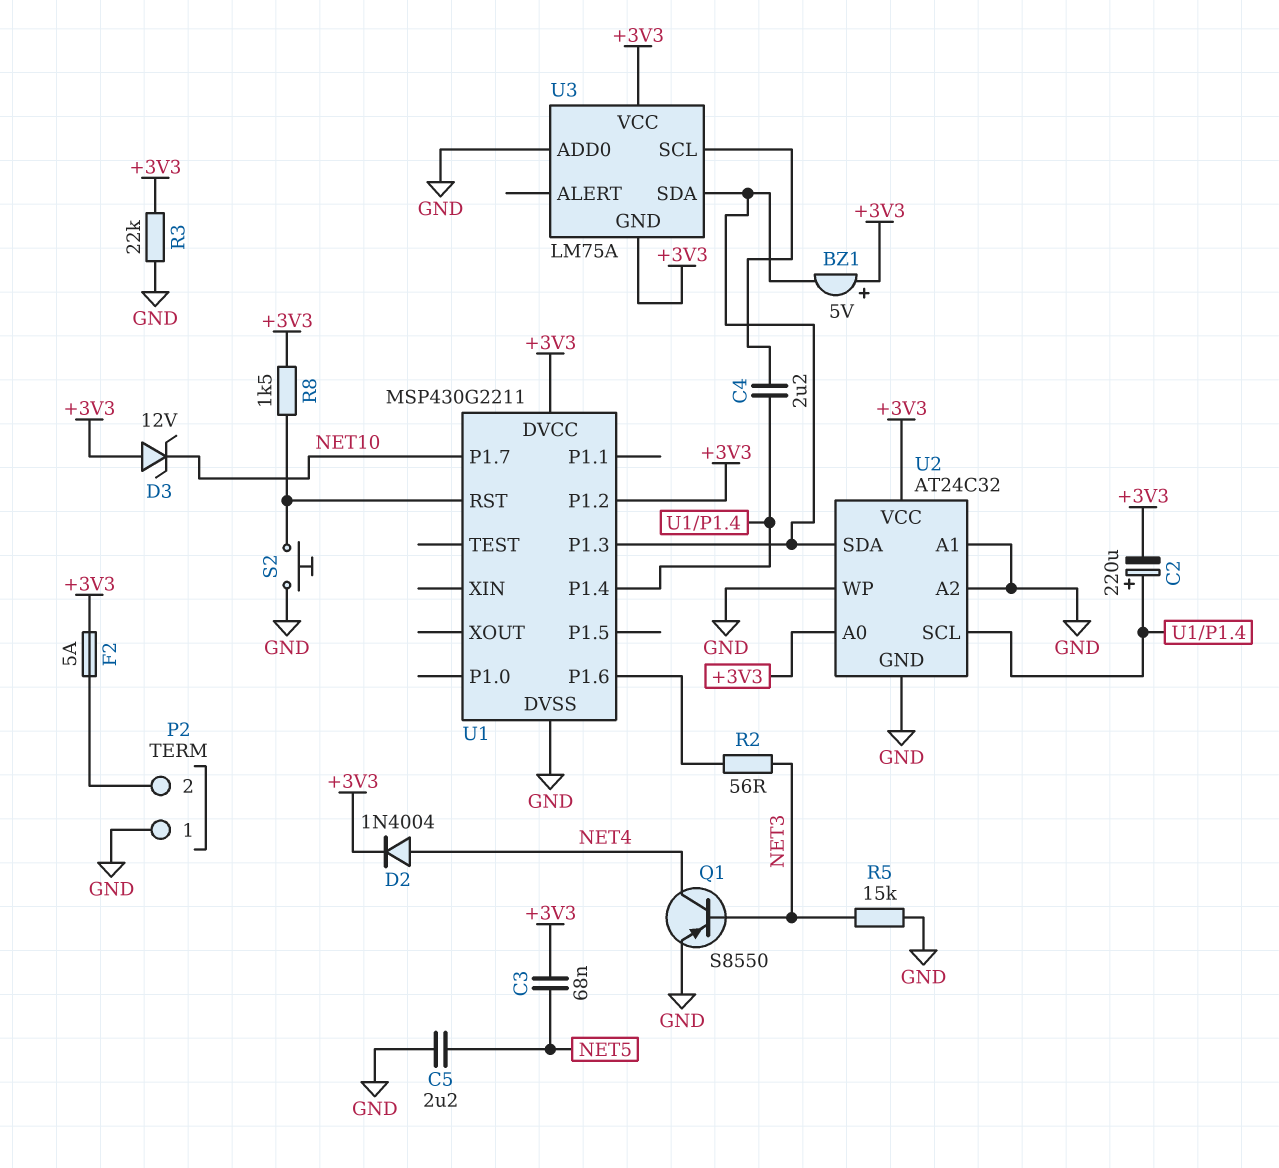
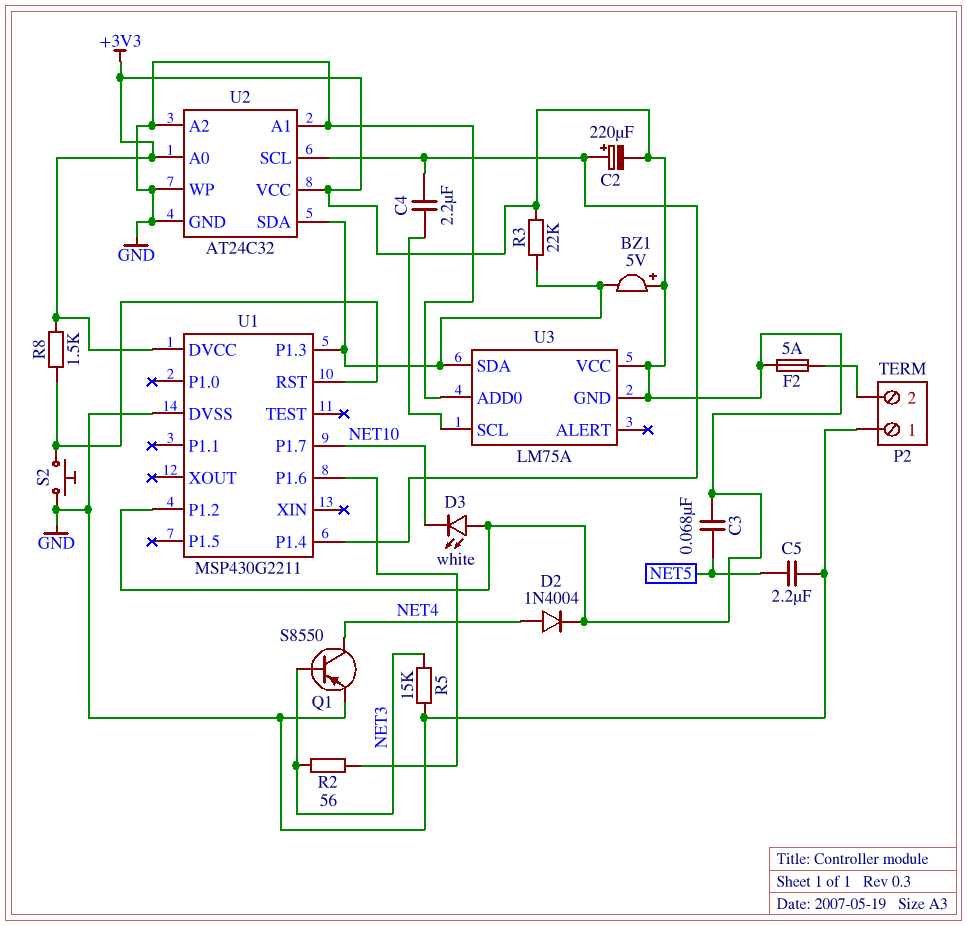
D3: zener 12V (A +3V3, K NET10) -> LED white (A +3V3, K NET10)
R3: 22k (+3V3, GND) -> 22k (+3V3, U1/P1.3)

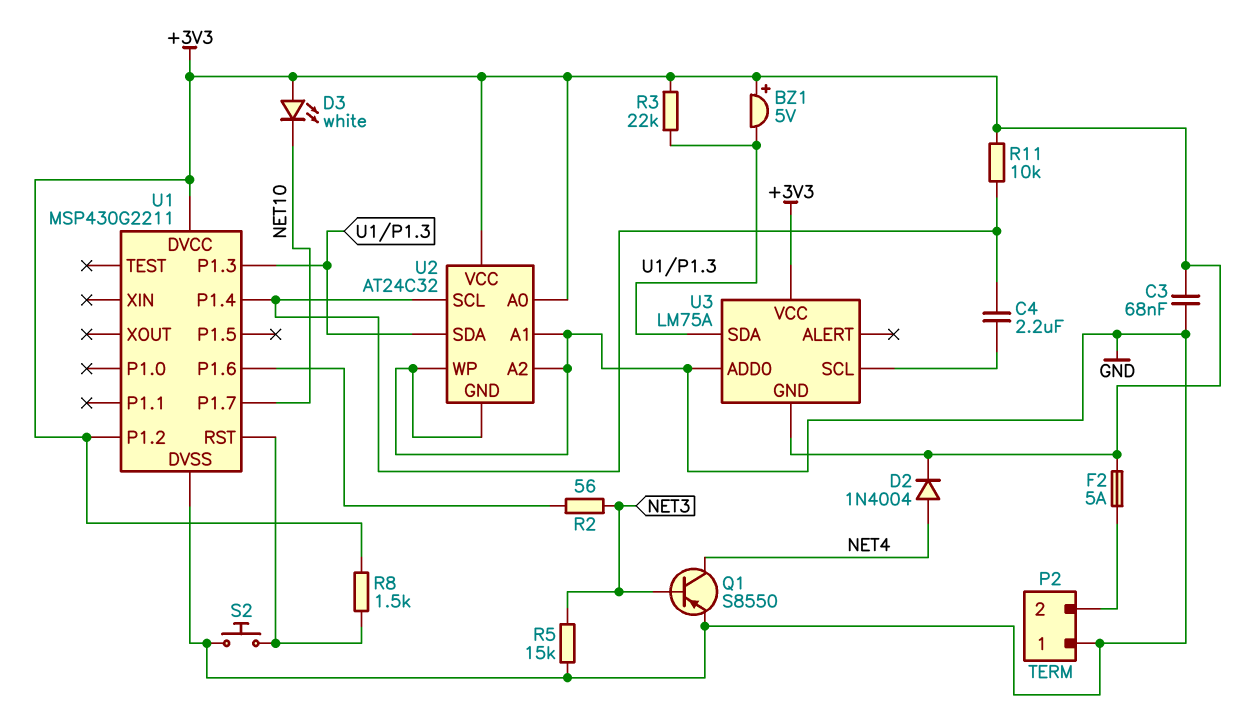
C2: 220uF (plus U1/P1.4, minus +3V3) -> none
C3: 68nF (+3V3, NET5) -> 68nF (+3V3, GND)
C5: 2.2uF (GND, NET5) -> none
R11: none -> 10k (+3V3, U1/P1.4)

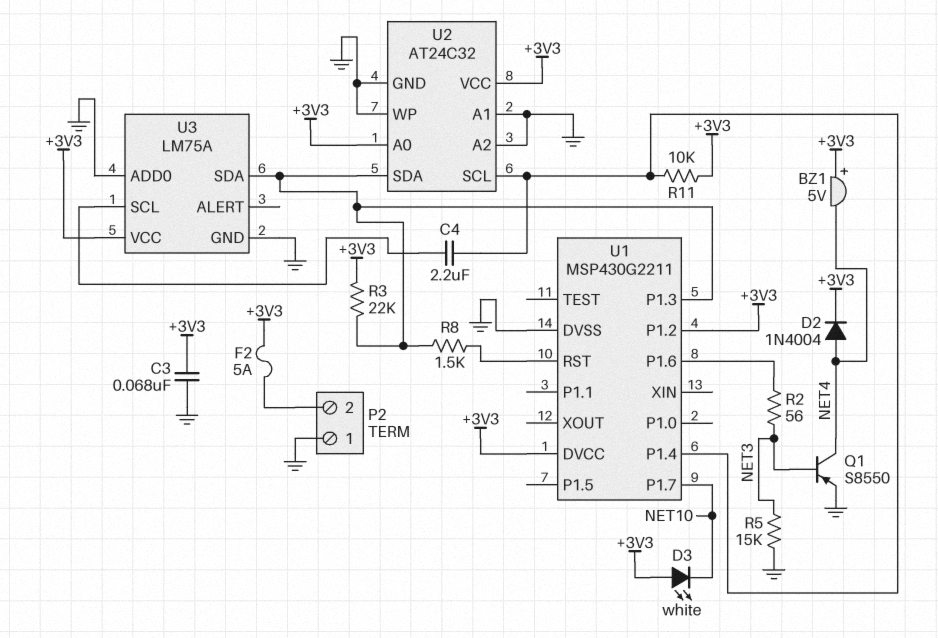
BZ1: buzzer 5V (plus +3V3, minus U1/P1.3) -> buzzer 5V (plus +3V3, minus NET4)
R8: 1.5k (+3V3, U1/RST) -> 1.5k (U1/P1.3, U1/RST)
S2: button (GND, U1/RST) -> none
U3 pin GND: +3V3 -> GND

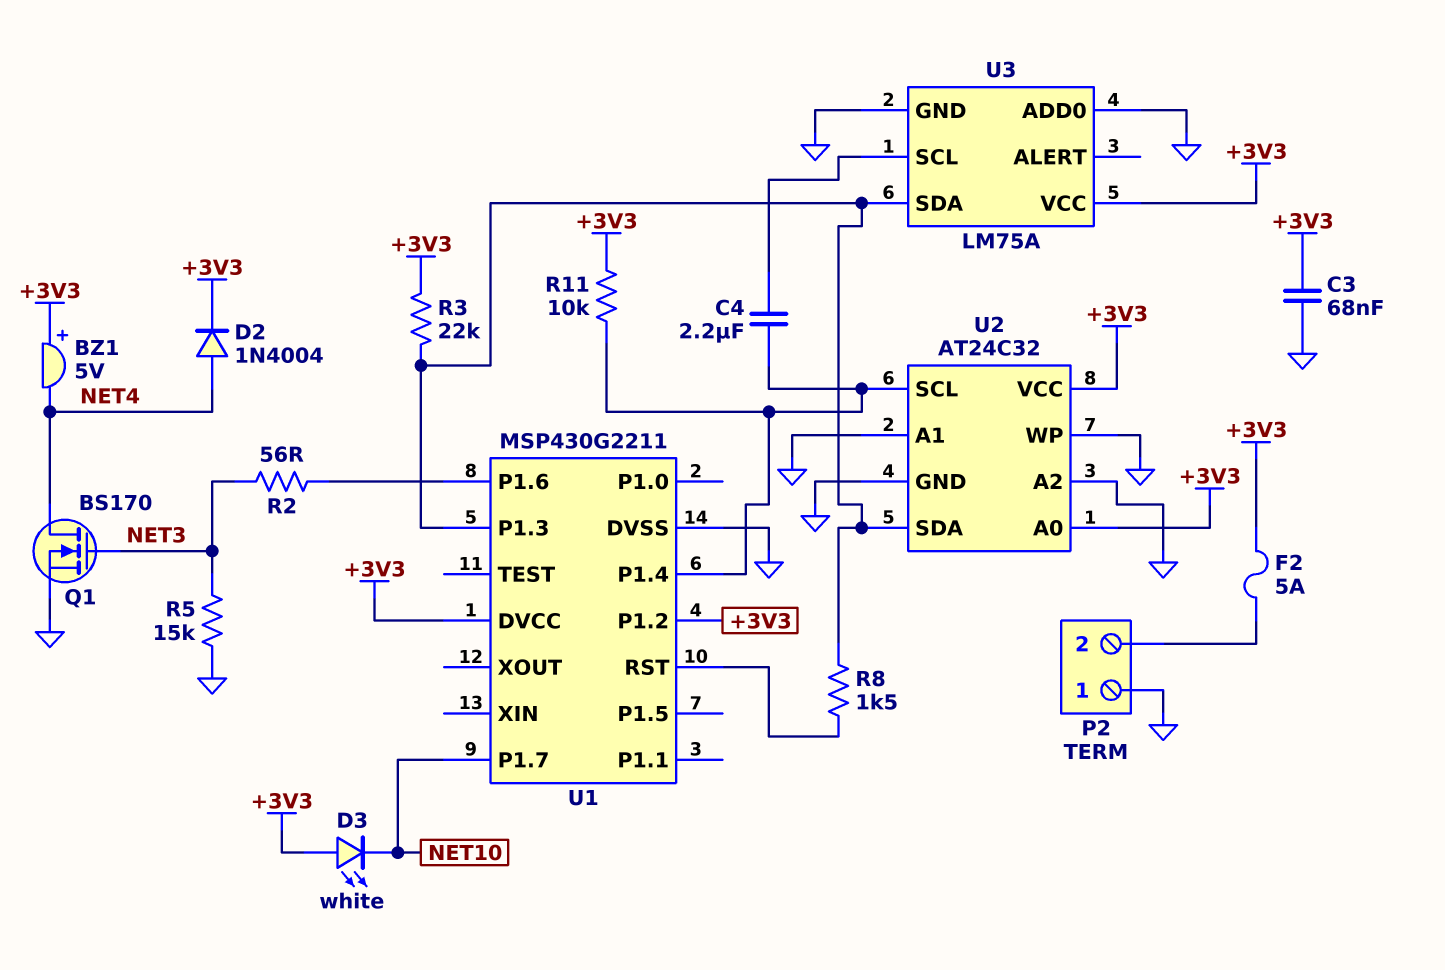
Q1: PNP S8550 (B NET3, C NET4, E GND) -> NMOS BS170 (G NET3, D NET4, S GND)

